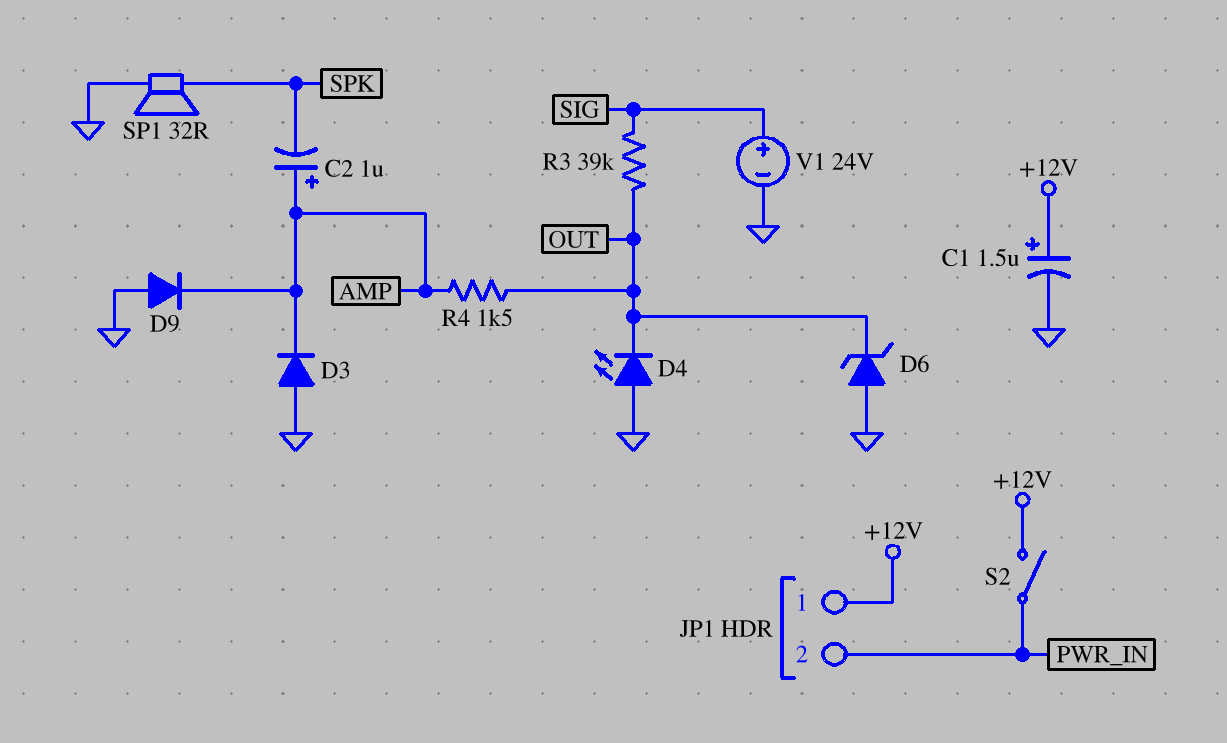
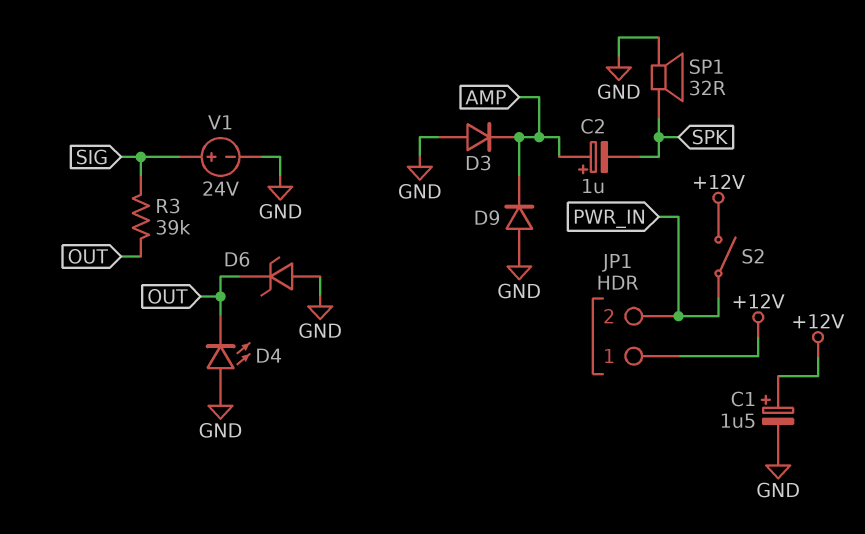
R4: 1.5k (AMP, OUT) -> none

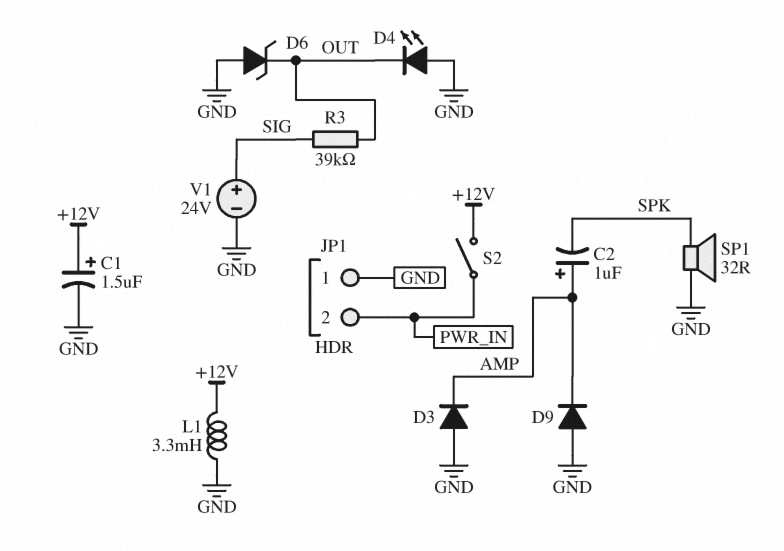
JP1 pin 1: +12V -> GND
L1: none -> 3.3mH (+12V, GND)

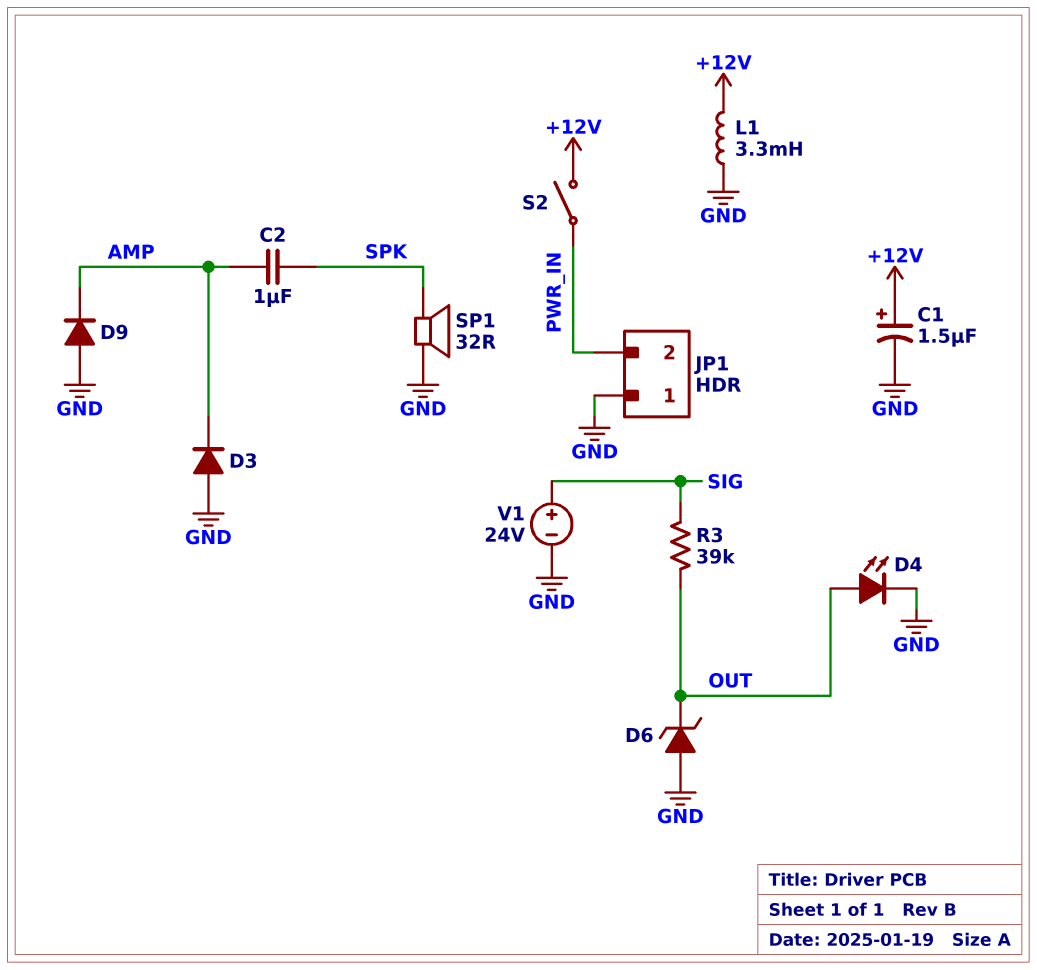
C2: 1uF (plus AMP, minus SPK) -> 1uF (AMP, SPK)
D4: LED (A GND, K OUT) -> LED (A OUT, K GND)

